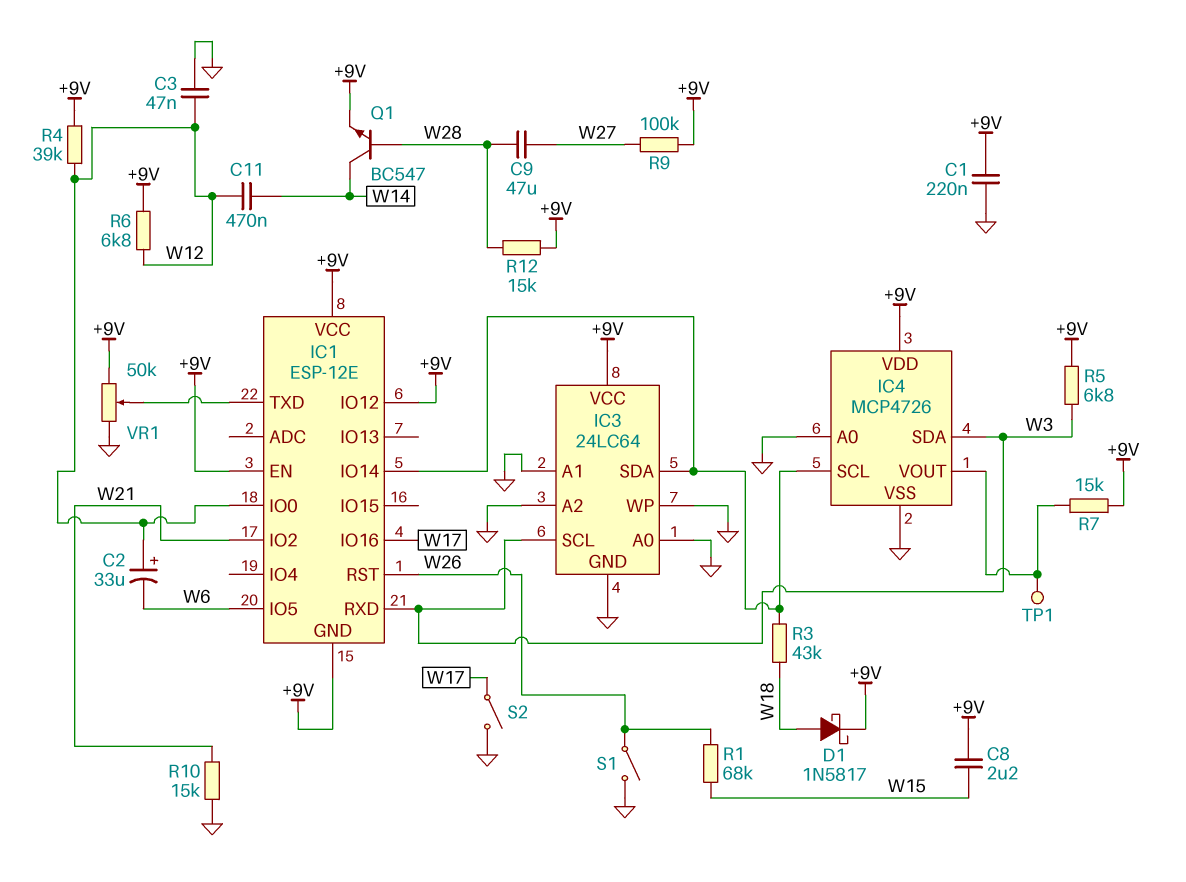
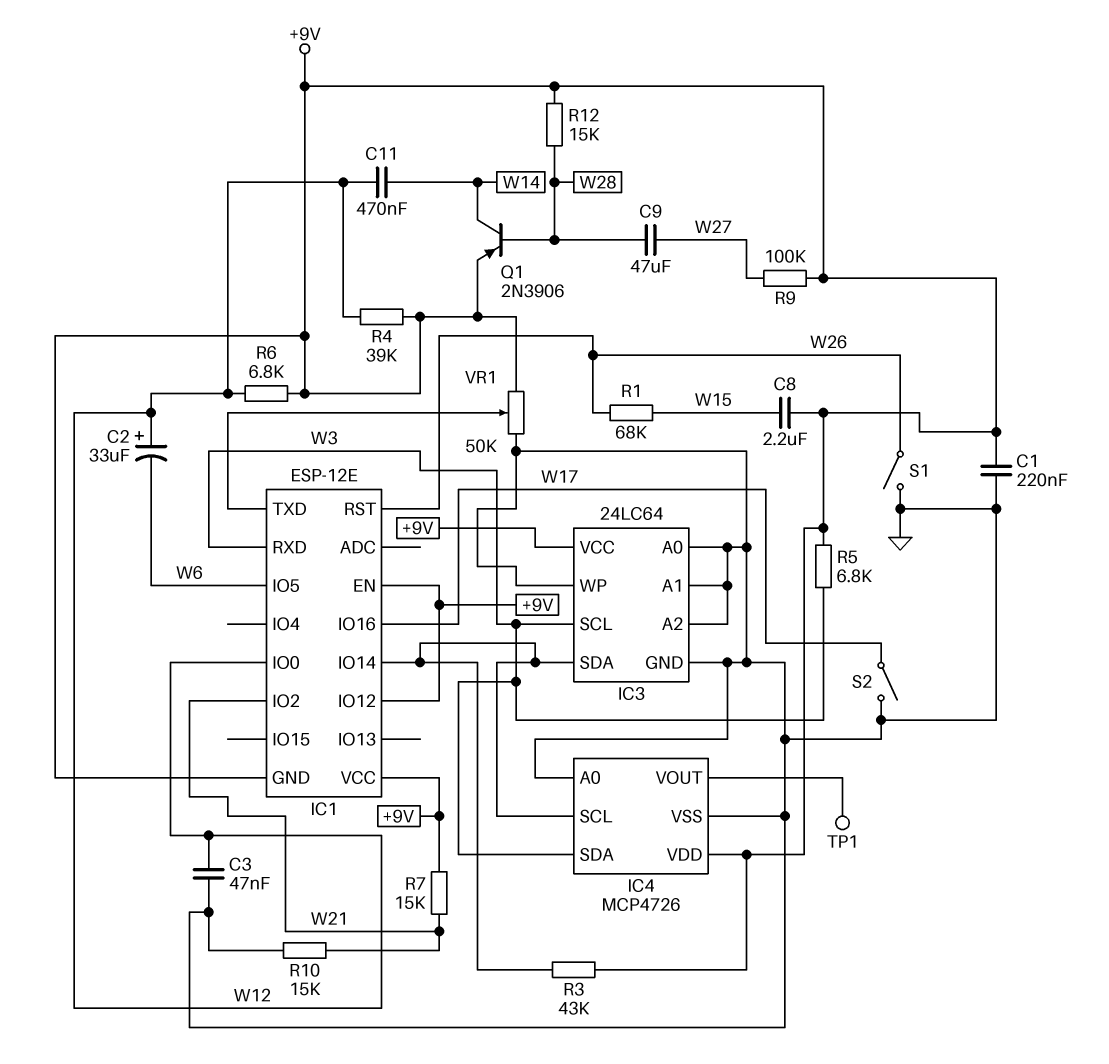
D1: schottky 1N5817 (A W18, K +9V) -> none
Q1: NPN BC547 (B W28, C W14, E +9V) -> PNP 2N3906 (B W28, C W14, E +9V)
R3: 43k (IC1/IO14, W18) -> 43k (+9V, IC1/IO14)
R7: 15k (+9V, IC4/VOUT) -> 15k (+9V, W21)

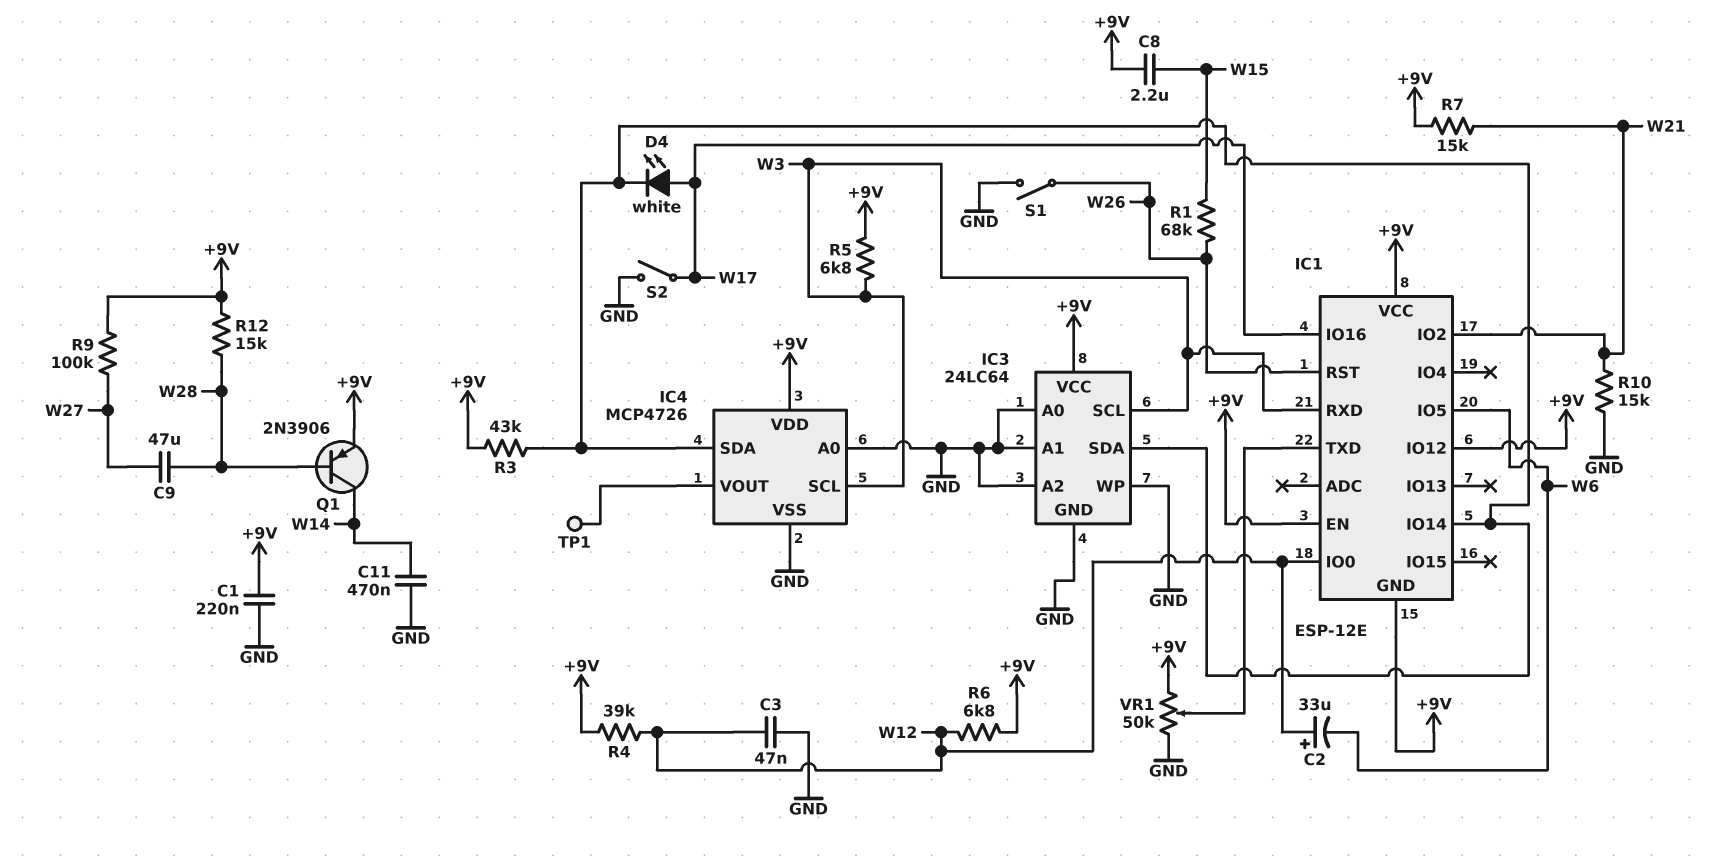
C11: 470nF (W12, W14) -> 470nF (GND, W14)
D4: none -> LED white (A W17, K IC1/IO14)
IC4 pin SCL: IC1/IO14 -> W3
IC4 pin SDA: W3 -> IC1/IO14

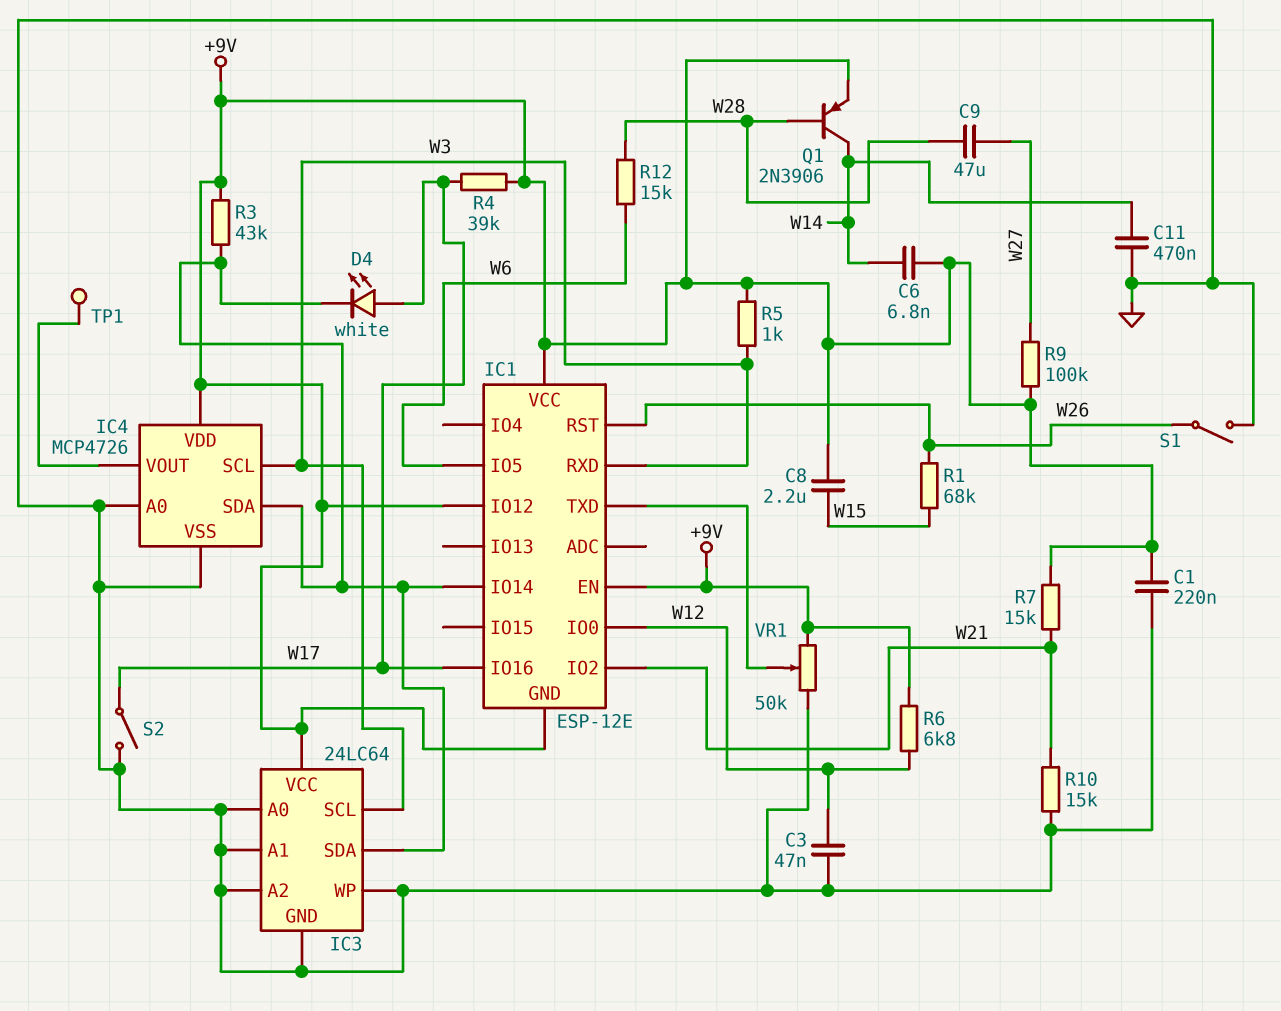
C2: 33uF (plus W12, minus W6) -> none
C6: none -> 6.8nF (+9V, W14)
R4: 39k (+9V, W12) -> 39k (+9V, W17)
R5: 6.8k (+9V, W3) -> 1k (+9V, W3)
R12: 15k (+9V, W28) -> 15k (W6, W28)

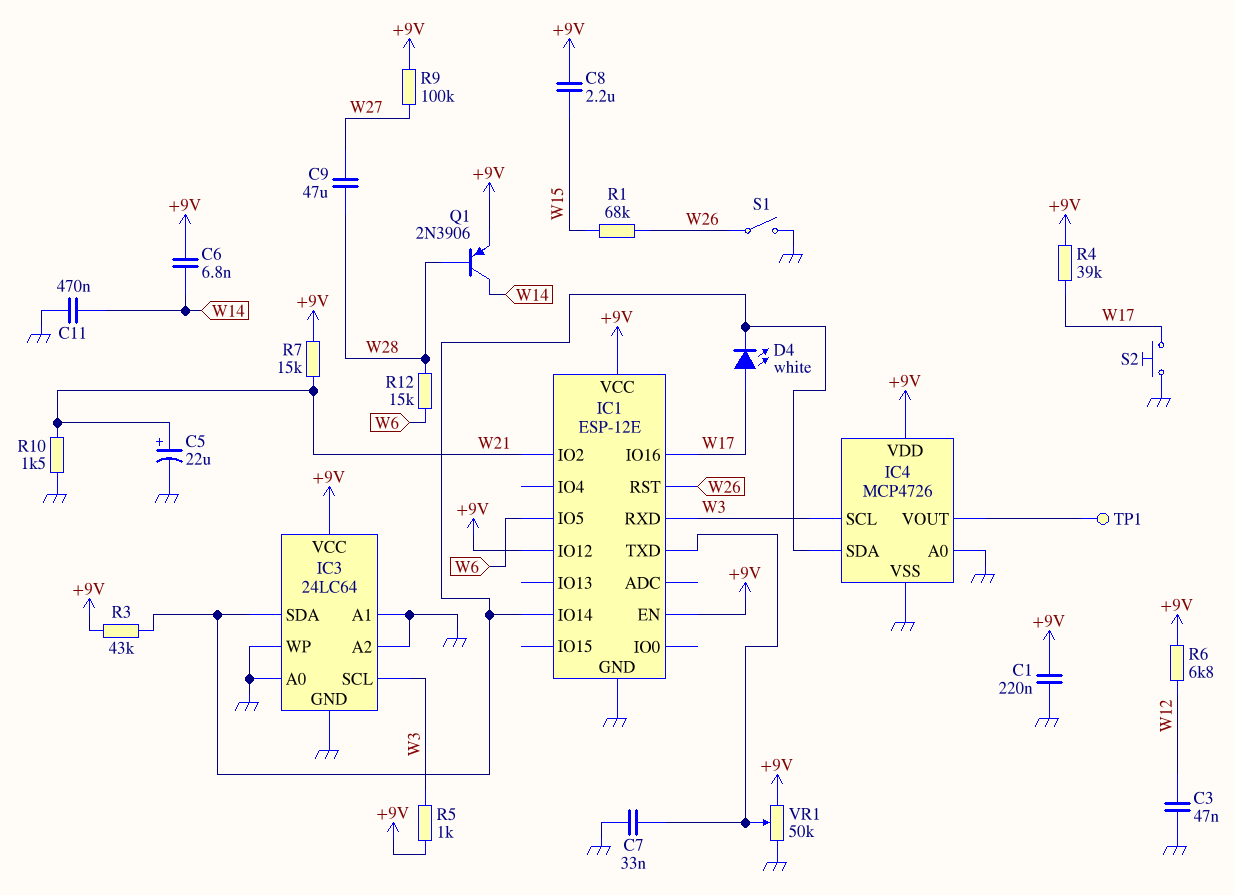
C5: none -> 22uF (plus W21, minus GND)
C7: none -> 33nF (GND, IC1/TXD)
IC1 pin GND: +9V -> GND
IC1 pin IO0: W12 -> none
R10: 15k (GND, W21) -> 1.5k (GND, W21)
S2: switch (GND, W17) -> button (GND, W17)

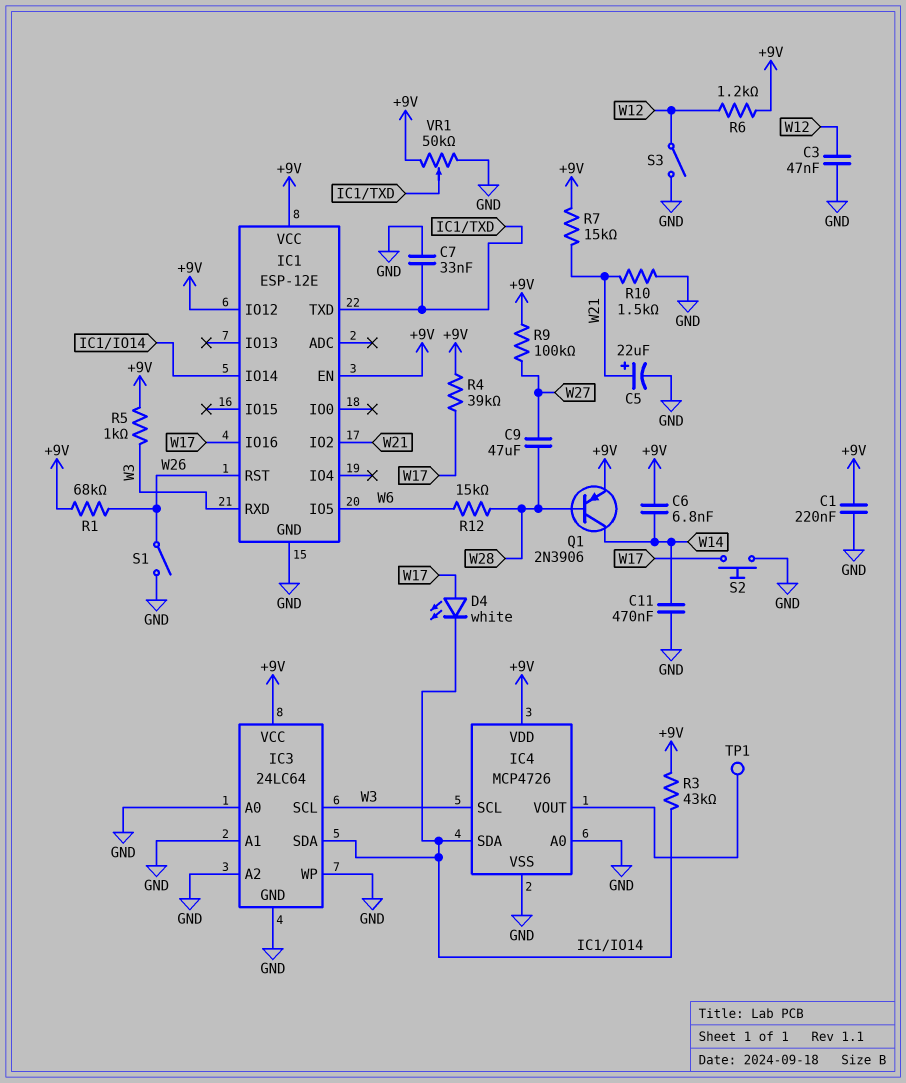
C8: 2.2uF (+9V, W15) -> none
R1: 68k (W15, W26) -> 68k (+9V, W26)
R6: 6.8k (+9V, W12) -> 1.2k (+9V, W12)
S3: none -> switch (GND, W12)

